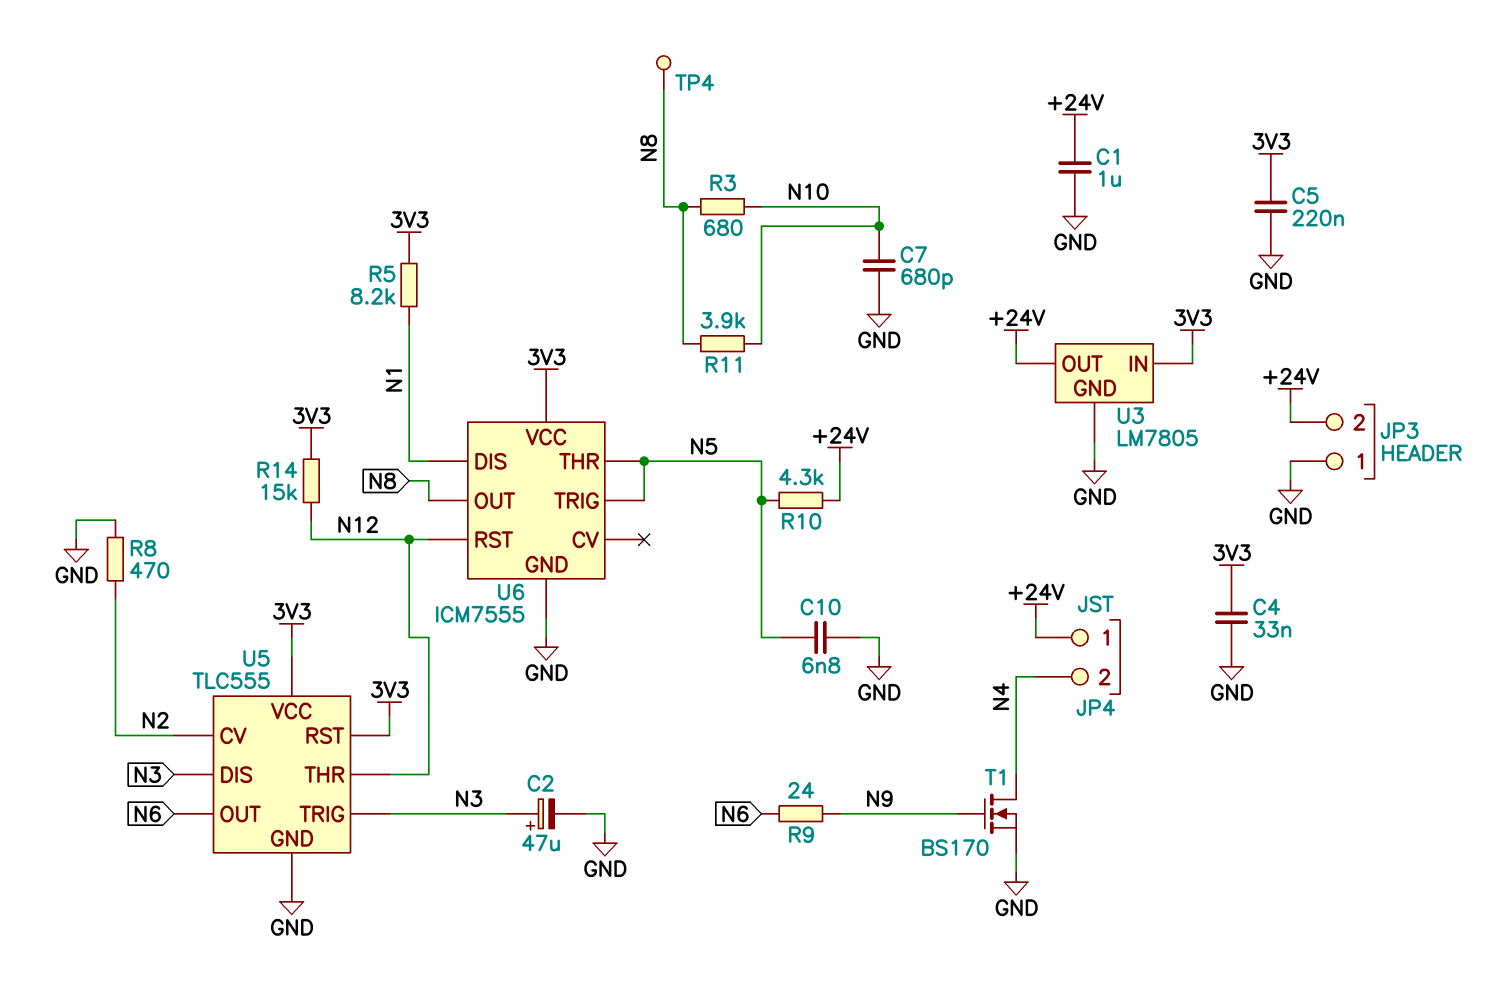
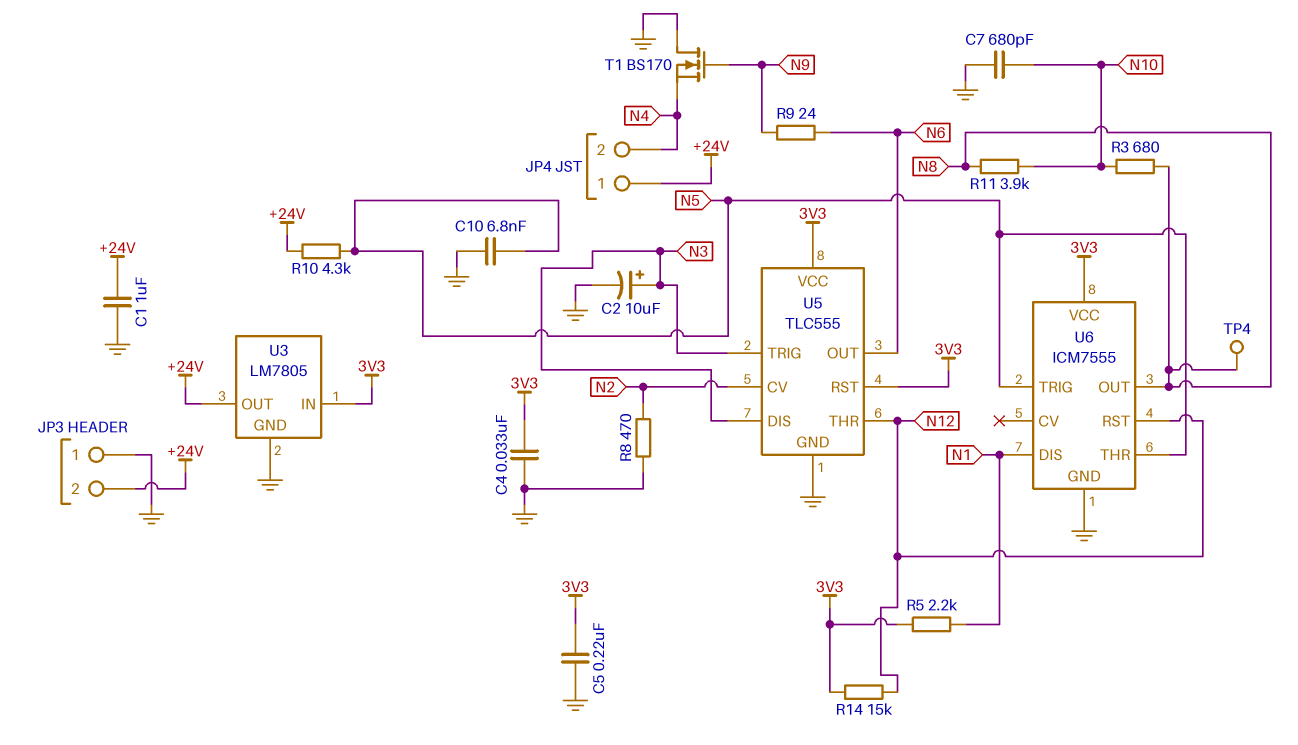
C2: 47uF (plus N3, minus GND) -> 10uF (plus N3, minus GND)
R5: 8.2k (3V3, N1) -> 2.2k (3V3, N1)
T1: NMOS BS170 (G N9, D N4, S GND) -> NMOS BS170 (G N9, D GND, S N4)

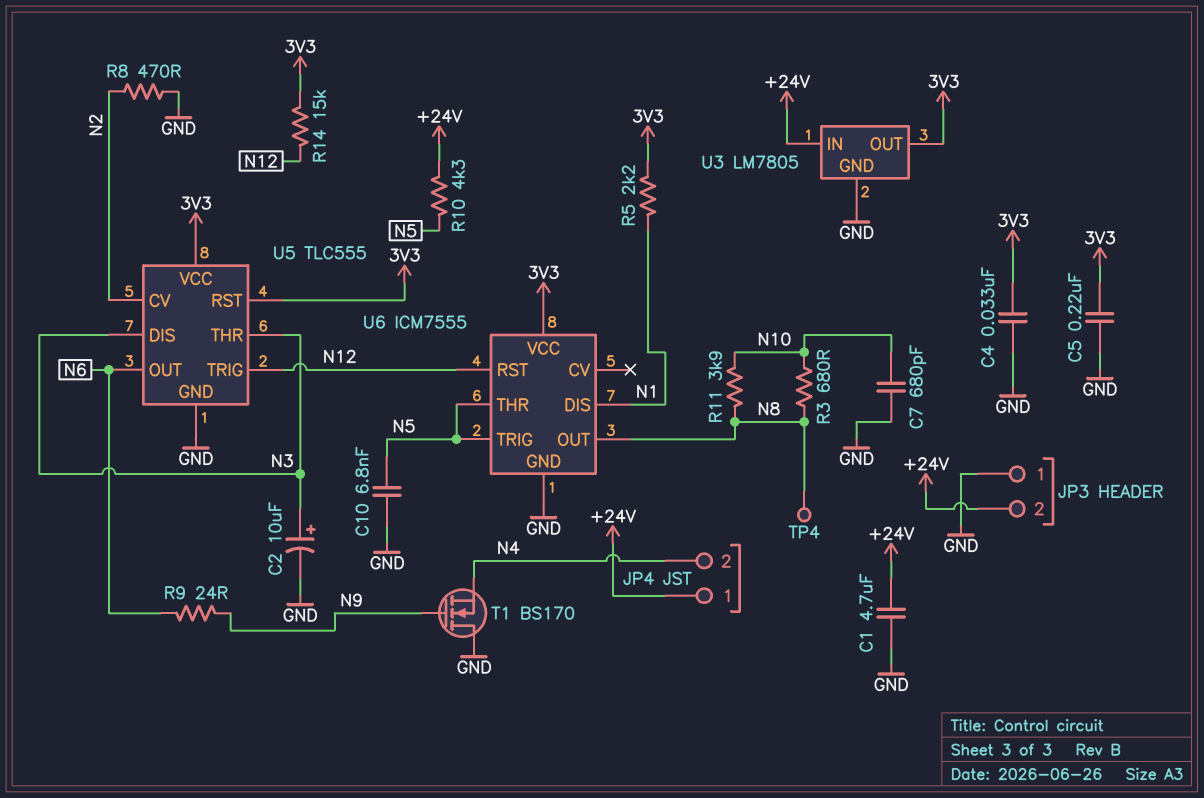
C1: 1uF (+24V, GND) -> 4.7uF (+24V, GND)
U3 pin IN: 3V3 -> +24V
U3 pin OUT: +24V -> 3V3
U5 pin THR: N12 -> N3
U5 pin TRIG: N3 -> N12

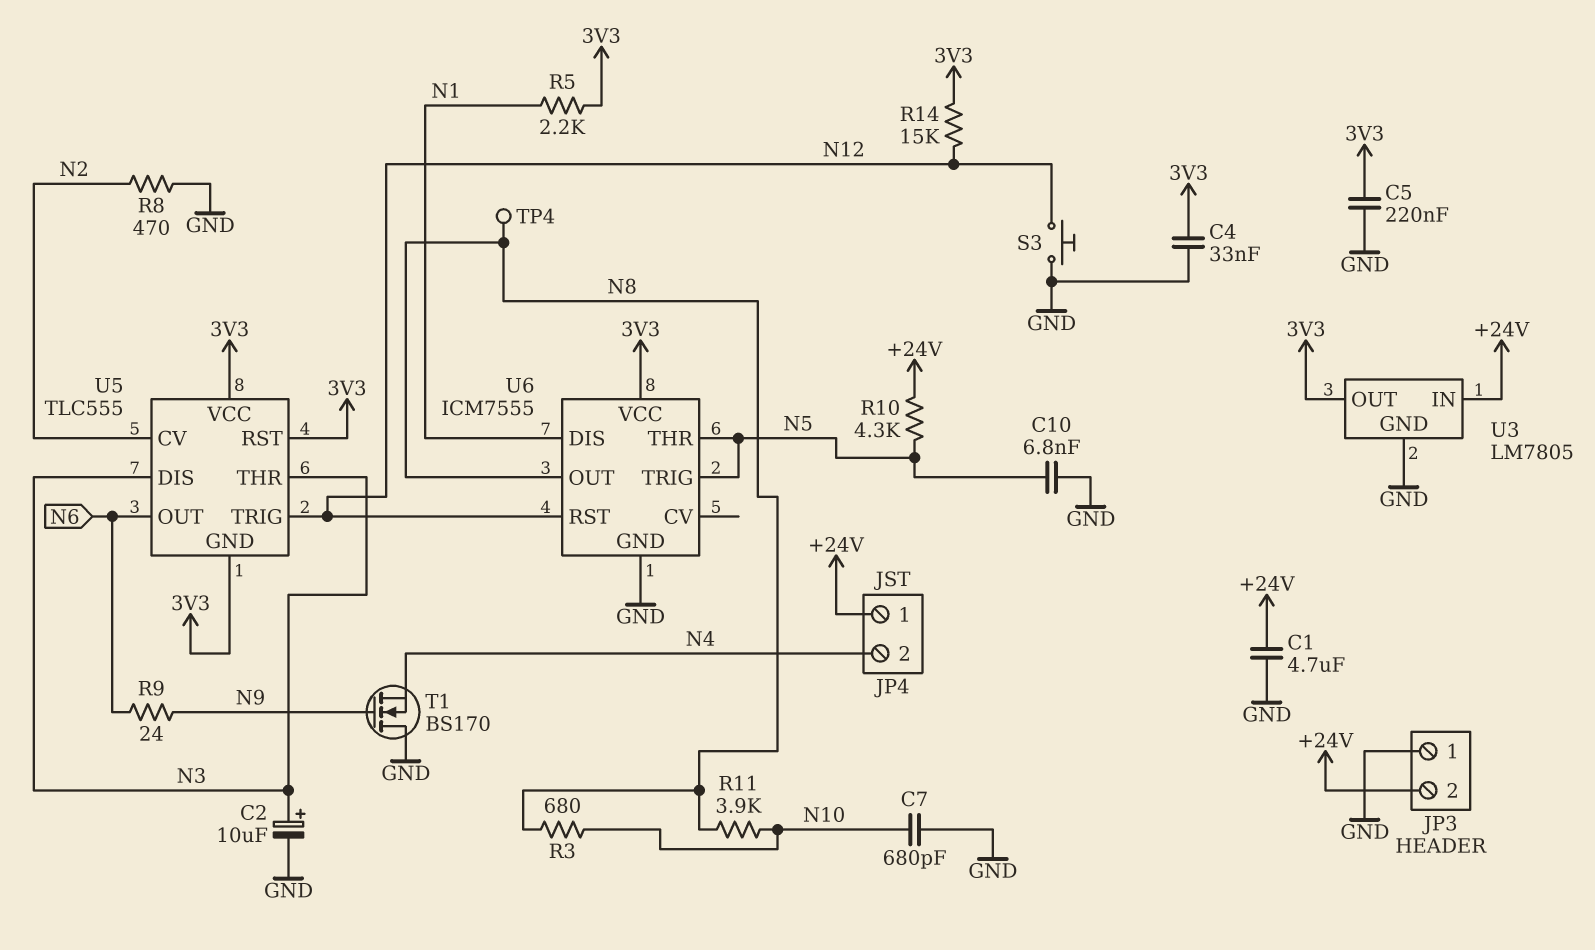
S3: none -> button (GND, N12)
U5 pin GND: GND -> 3V3

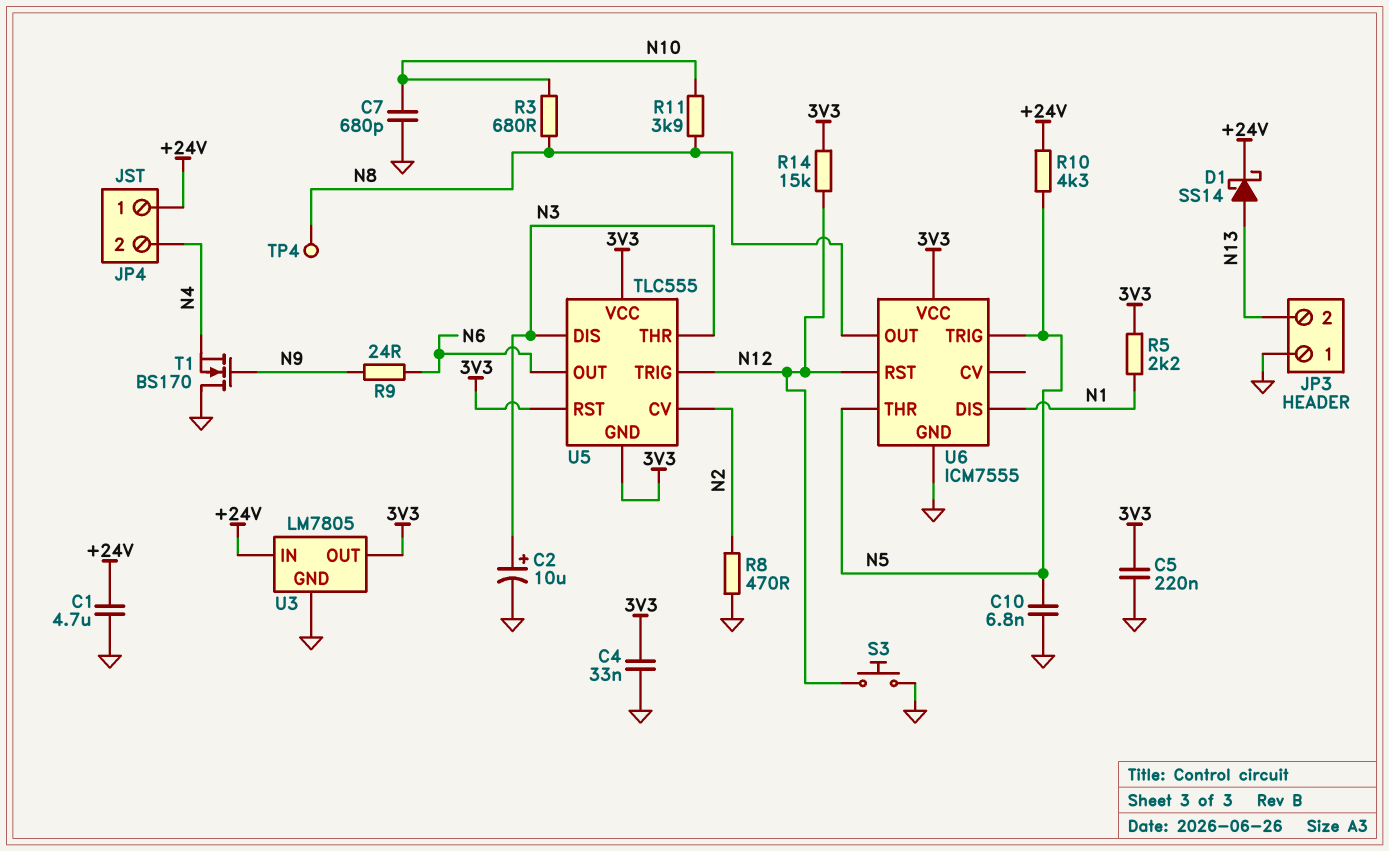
D1: none -> schottky SS14 (A N13, K +24V)
JP3 pin 2: +24V -> N13

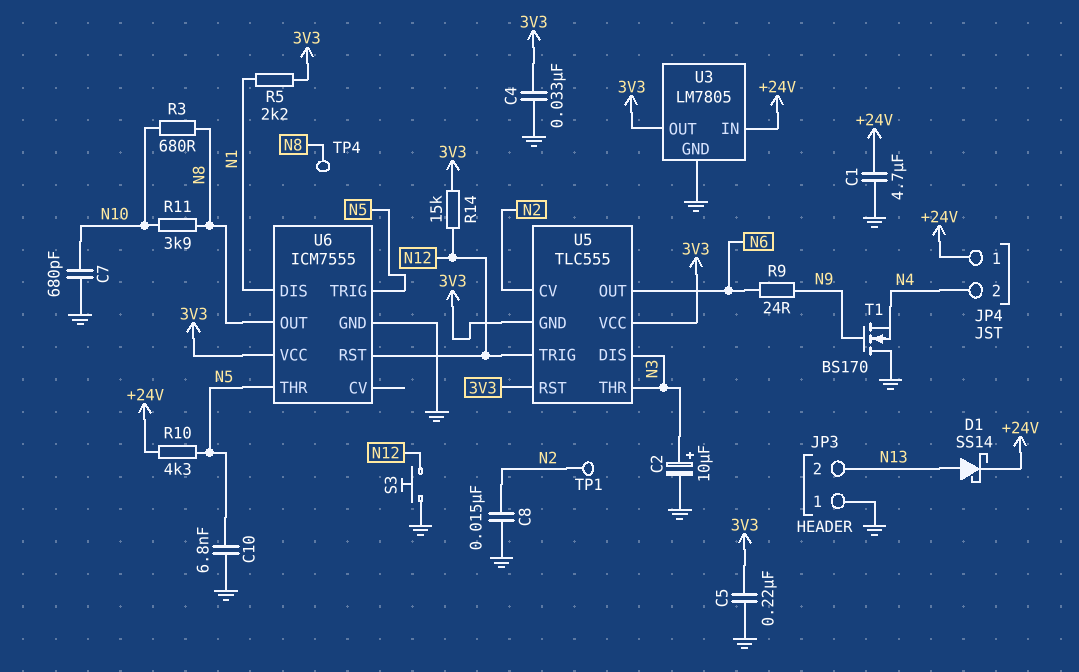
C8: none -> 15nF (GND, N2)
R8: 470 (GND, N2) -> none
TP1: none -> test point (N2)

